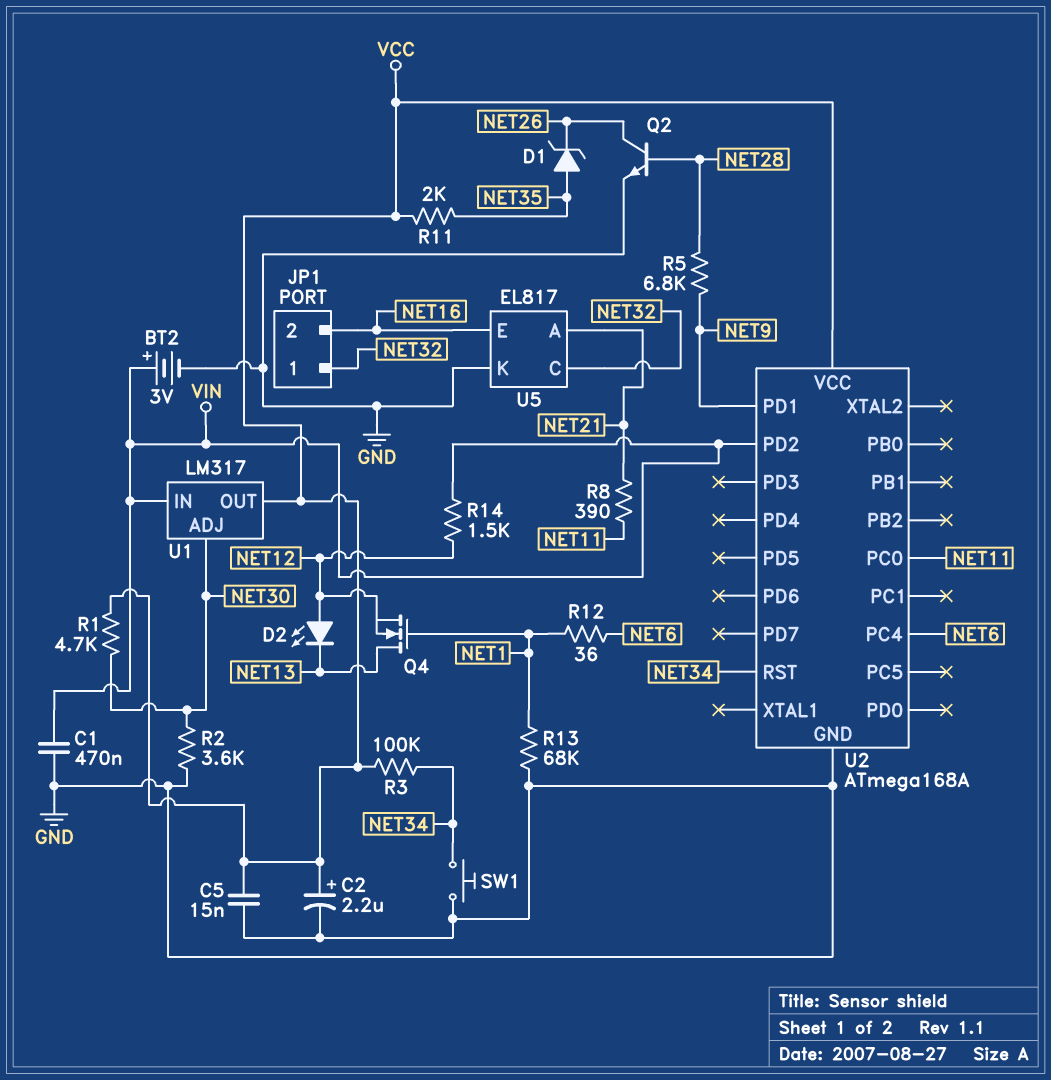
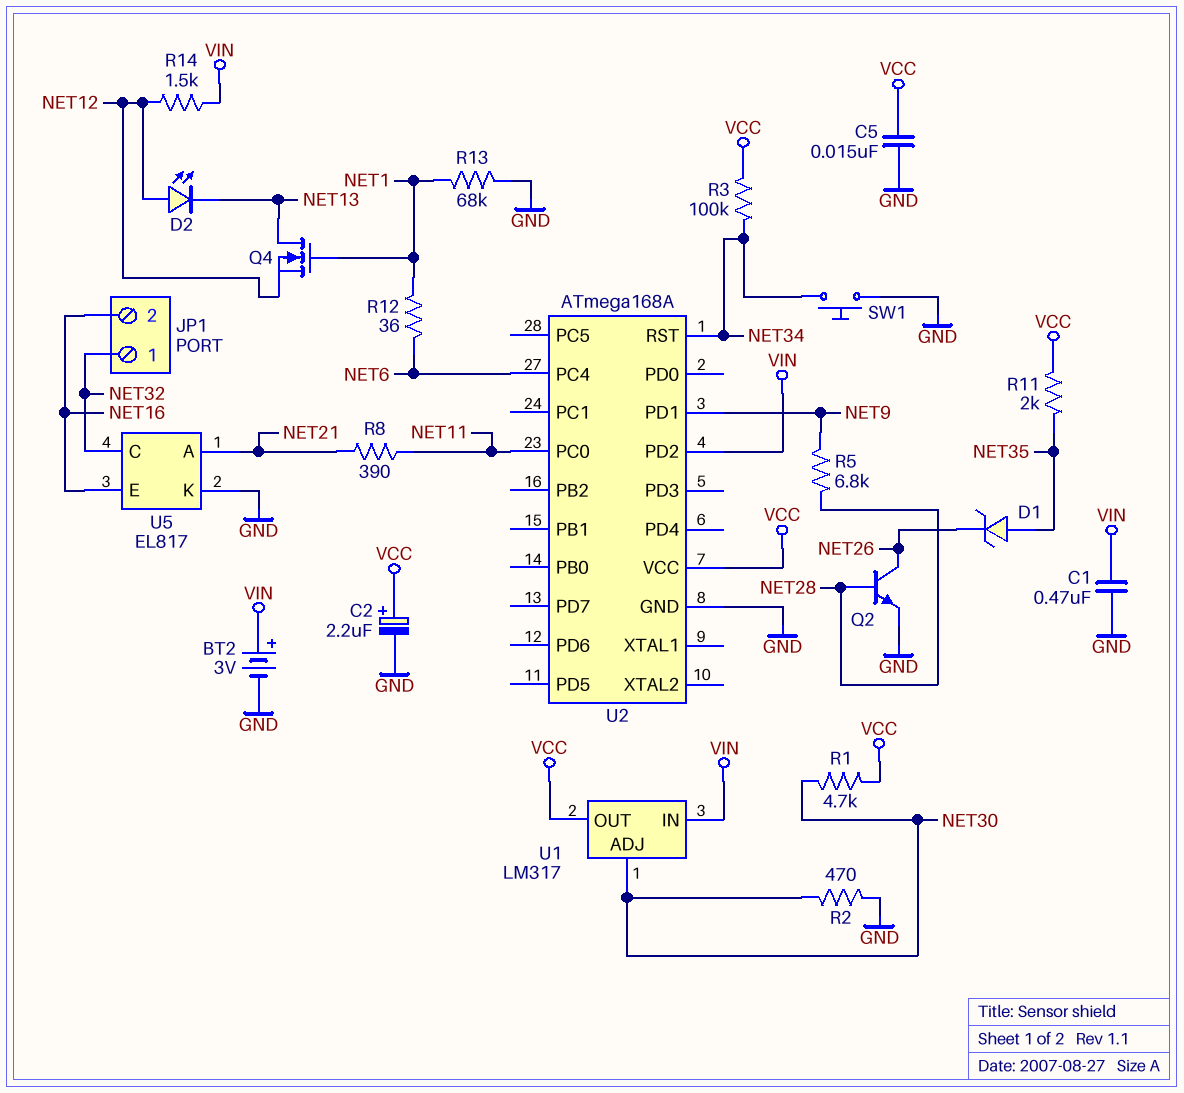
R2: 3.6k (GND, NET30) -> 470 (GND, NET30)

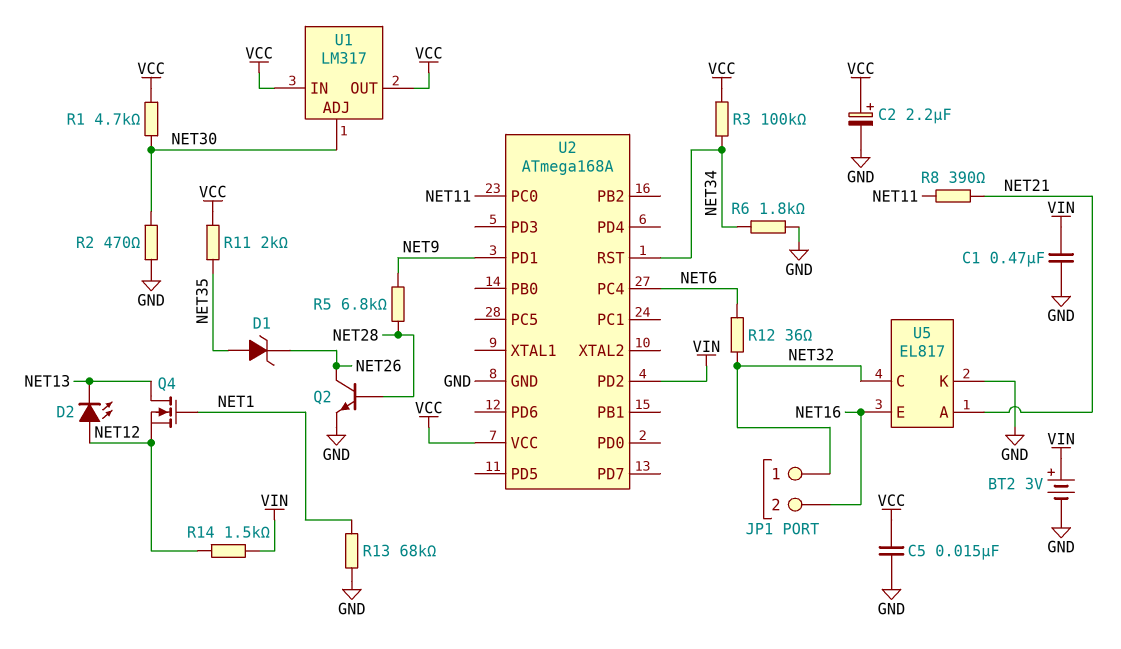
R6: none -> 1.8k (GND, NET34)
R12: 36 (NET1, NET6) -> 36 (NET6, NET32)
SW1: button (GND, NET34) -> none
U1 pin IN: VIN -> VCC

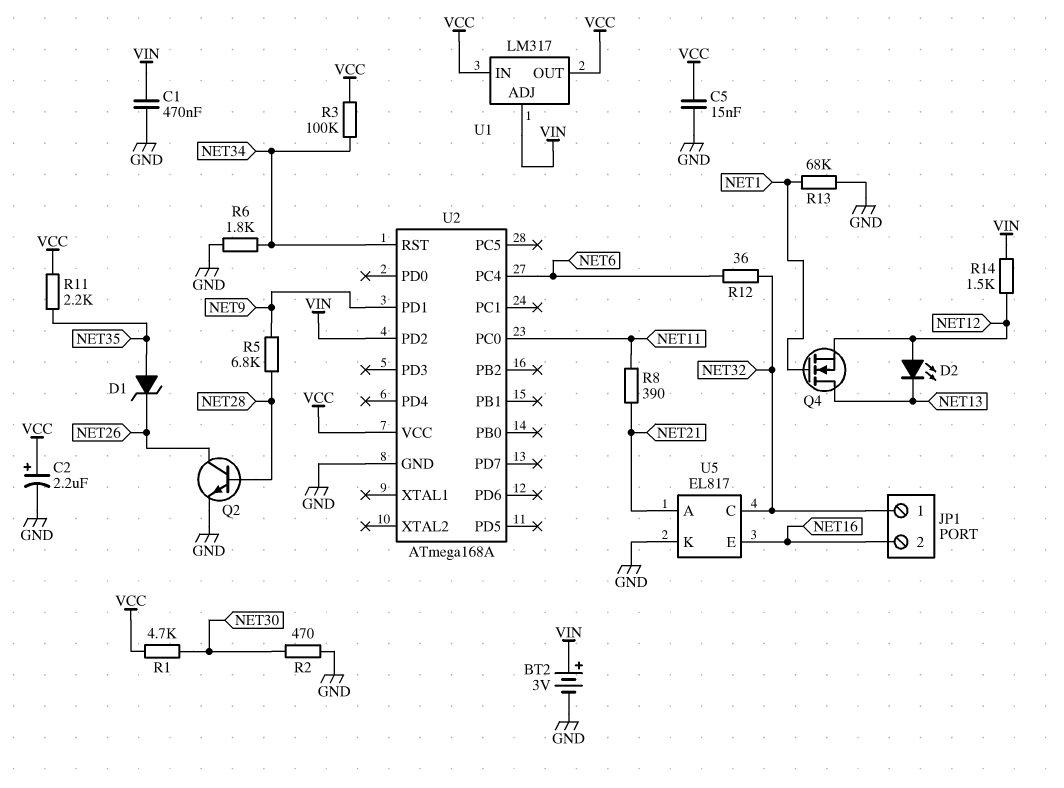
R11: 2k (NET35, VCC) -> 2.2k (NET35, VCC)
U1 pin ADJ: NET30 -> VIN

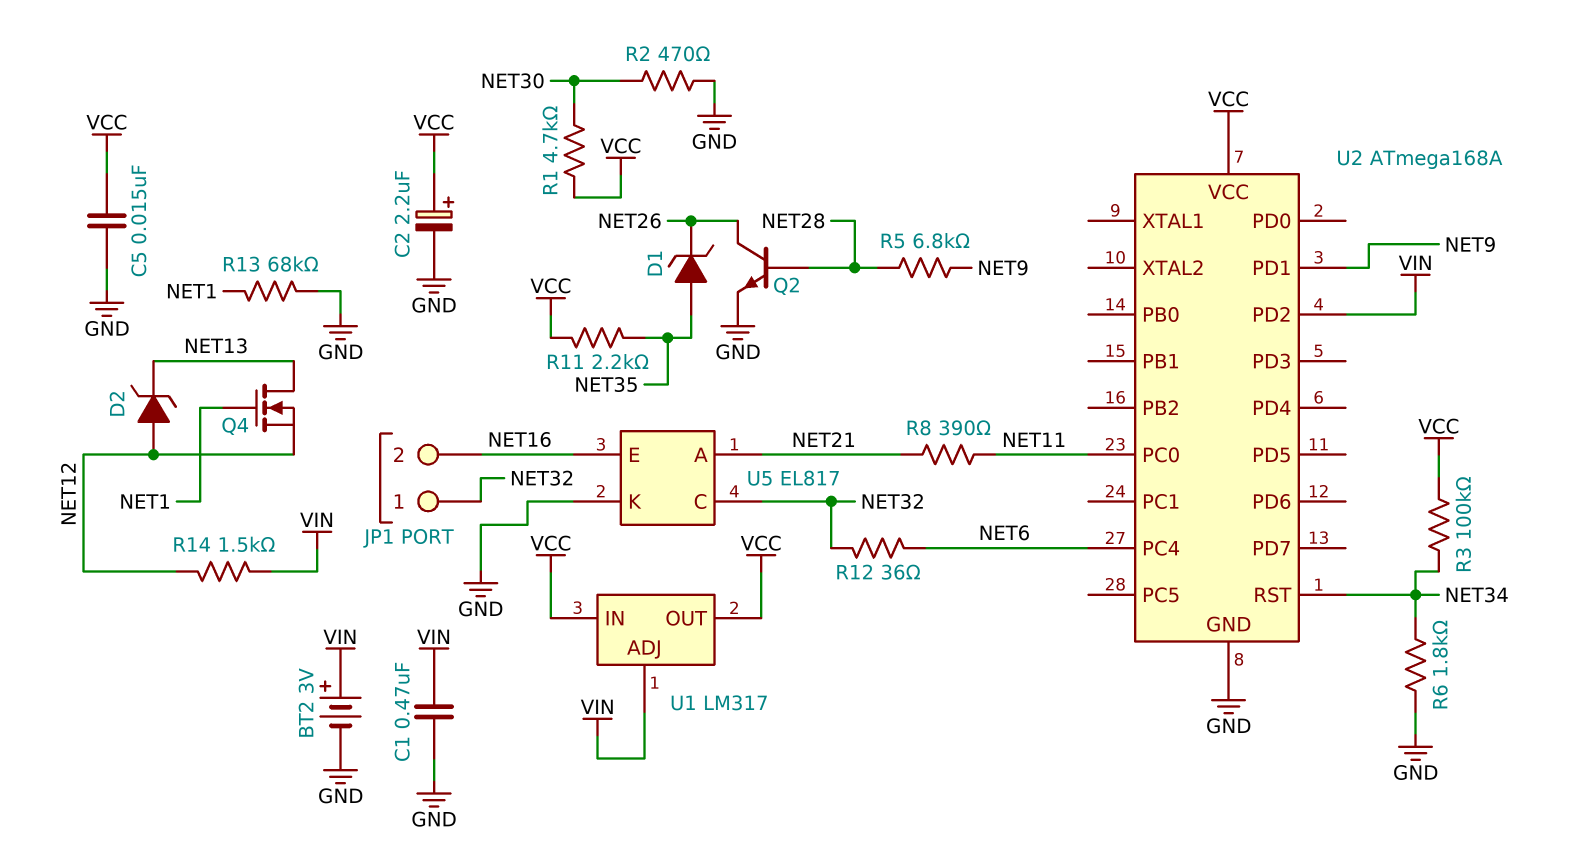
D2: LED (A NET12, K NET13) -> zener (A NET12, K NET13)

